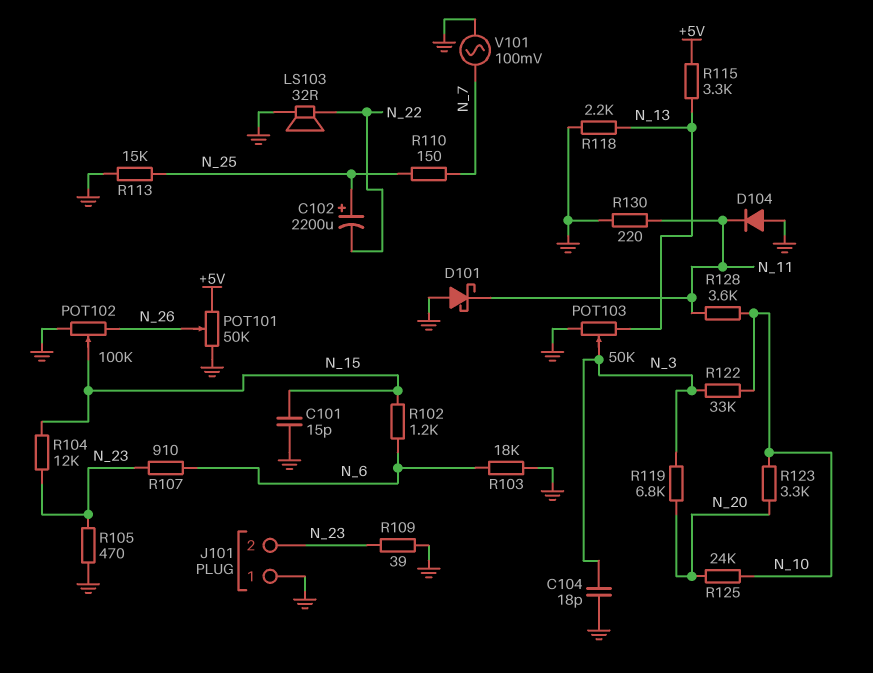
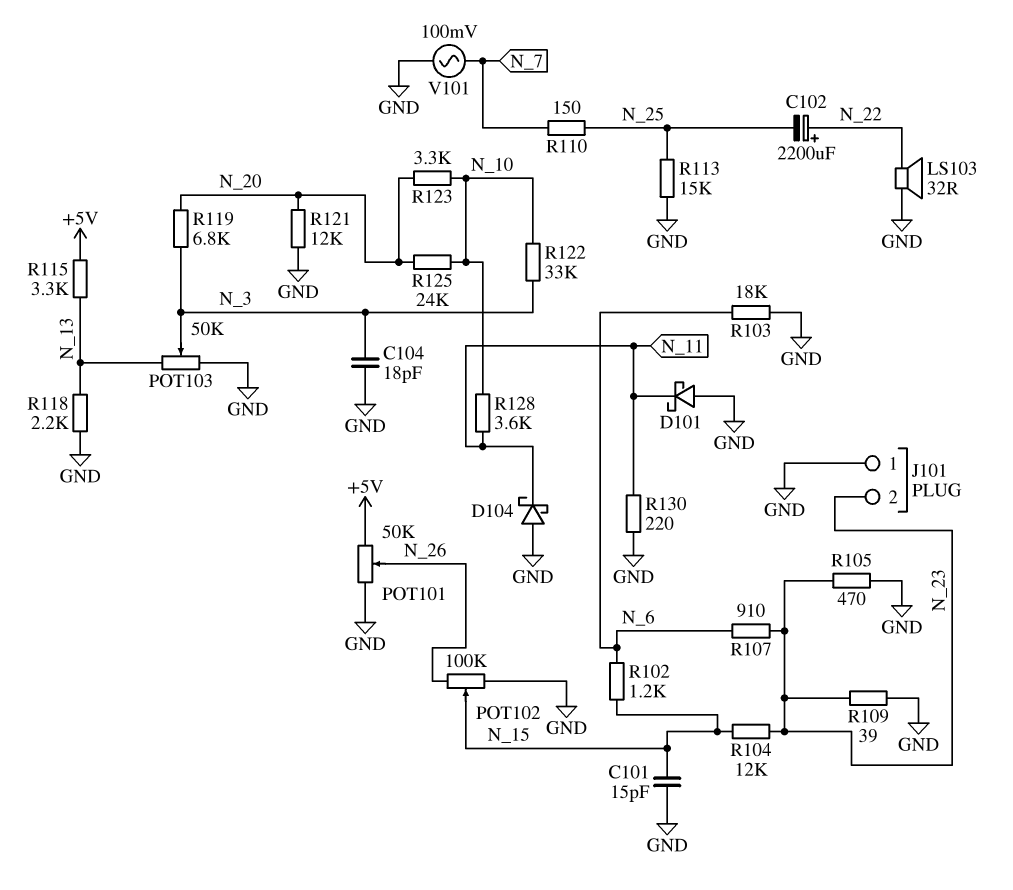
C102: 2200uF (plus N_25, minus N_22) -> 2200uF (plus N_22, minus N_25)
D104: diode (A GND, K N_11) -> schottky (A GND, K N_11)
R121: none -> 12k (GND, N_20)

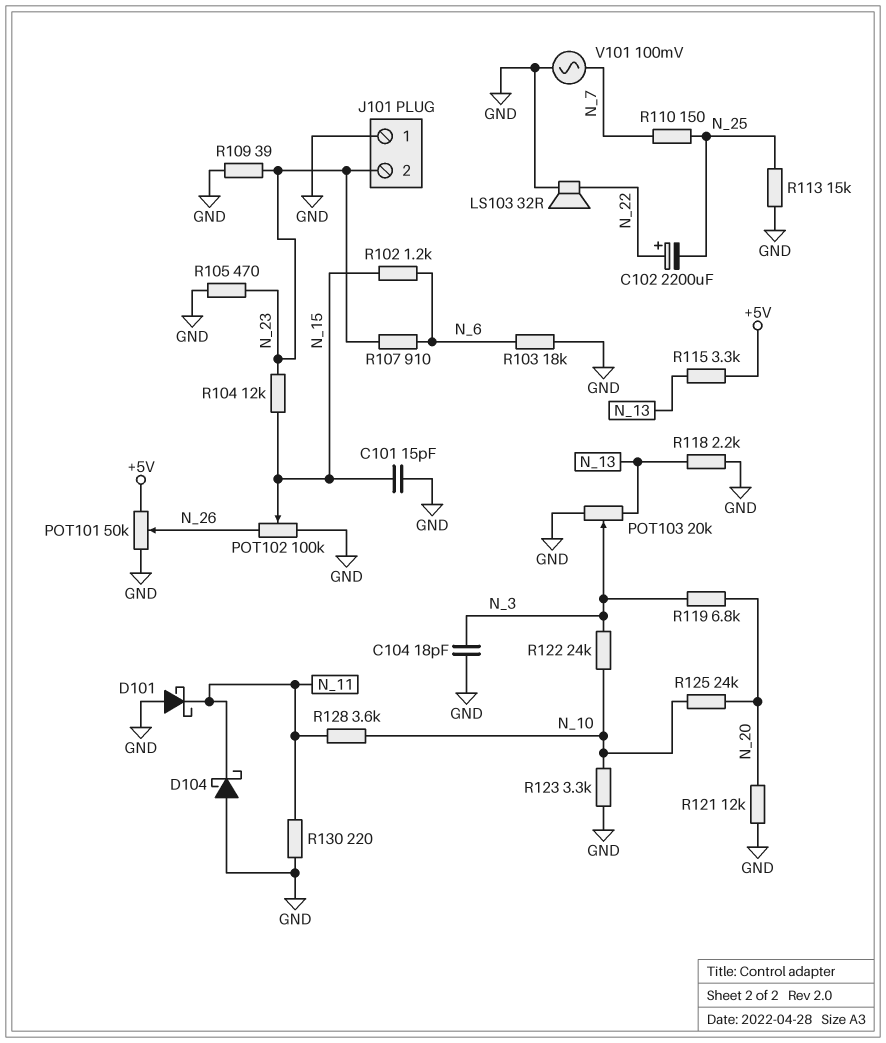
POT103: 50k (GND, N_13, wiper N_3) -> 20k (GND, N_13, wiper N_3)
R122: 33k (N_3, N_10) -> 24k (N_3, N_10)
R123: 3.3k (N_10, N_20) -> 3.3k (GND, N_10)

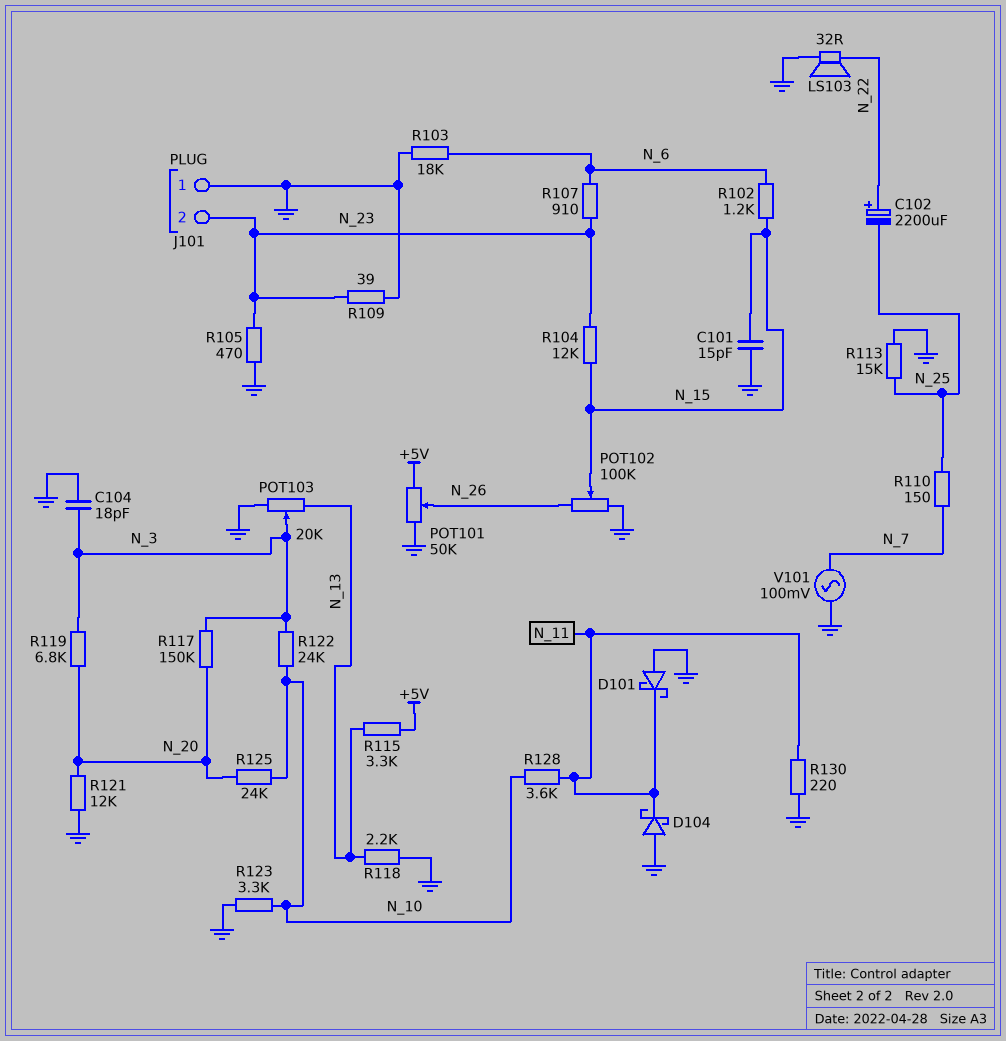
R117: none -> 150k (N_3, N_20)

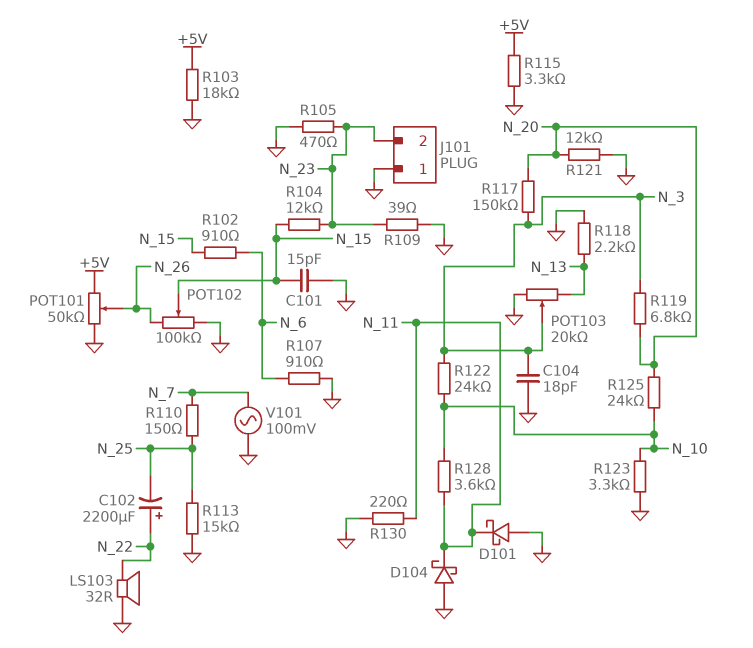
R102: 1.2k (N_6, N_15) -> 910 (N_6, N_15)
R103: 18k (GND, N_6) -> 18k (+5V, GND)
R107: 910 (N_6, N_23) -> 910 (GND, N_6)
R115: 3.3k (+5V, N_13) -> 3.3k (+5V, GND)

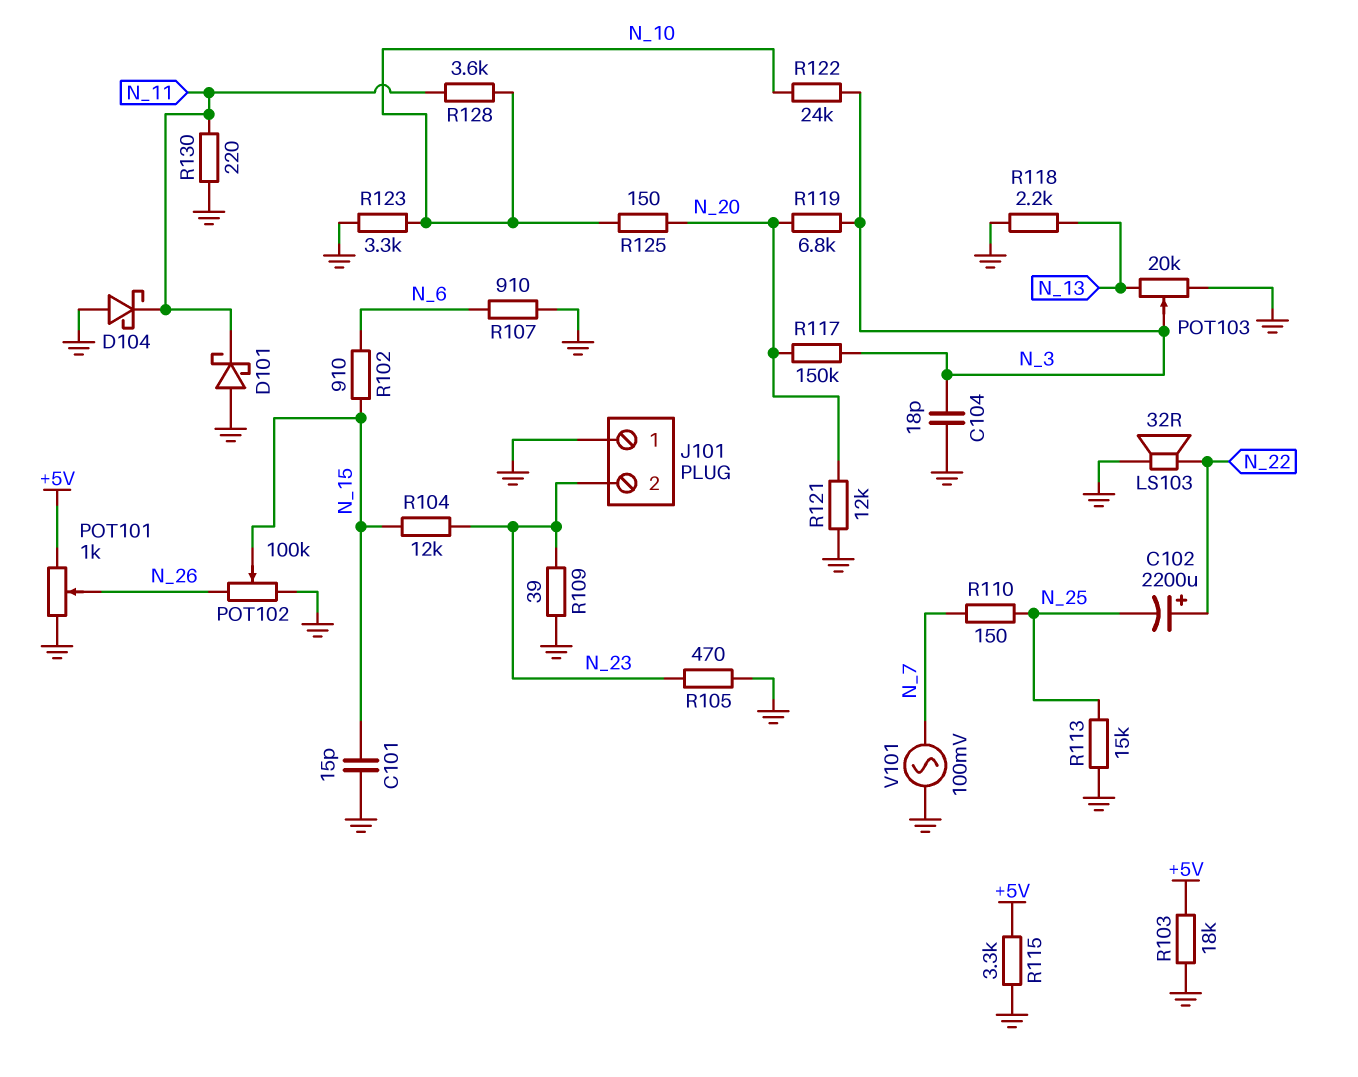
POT101: 50k (+5V, GND, wiper N_26) -> 1k (+5V, GND, wiper N_26)
R125: 24k (N_10, N_20) -> 150 (N_10, N_20)

